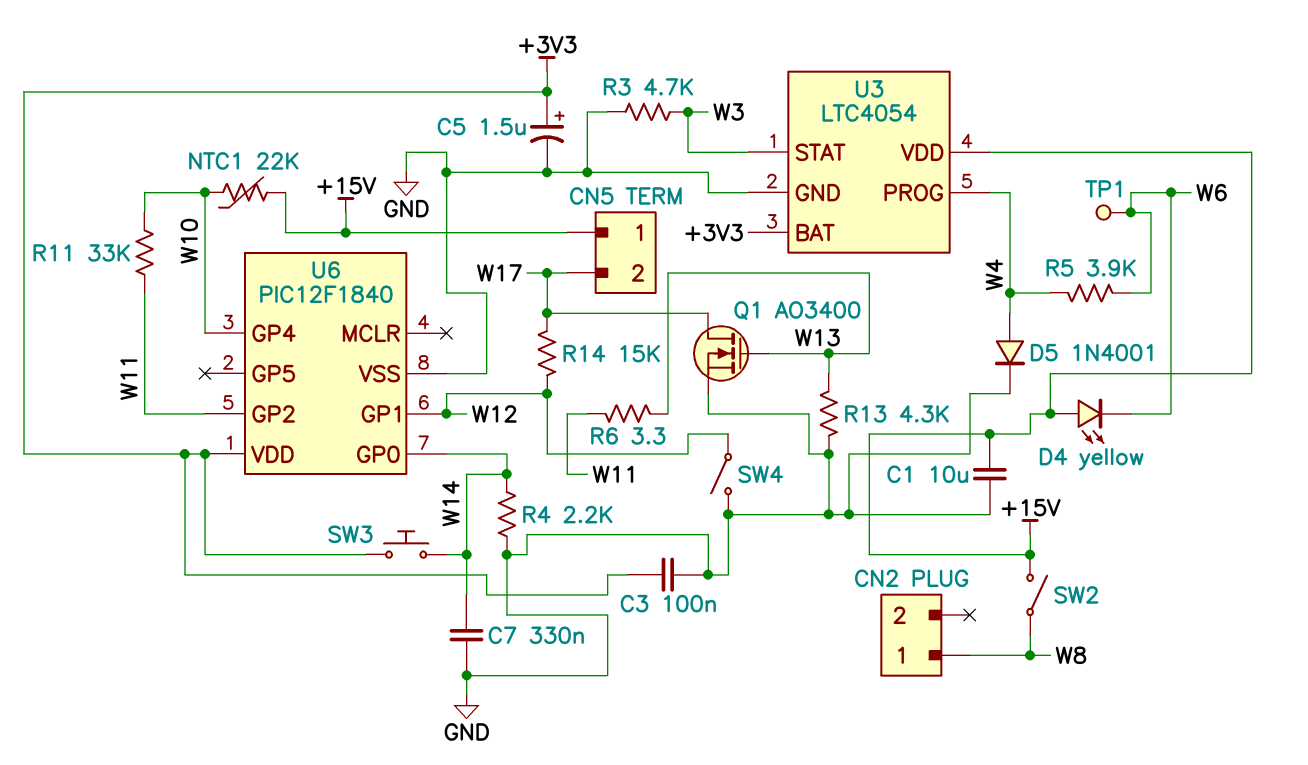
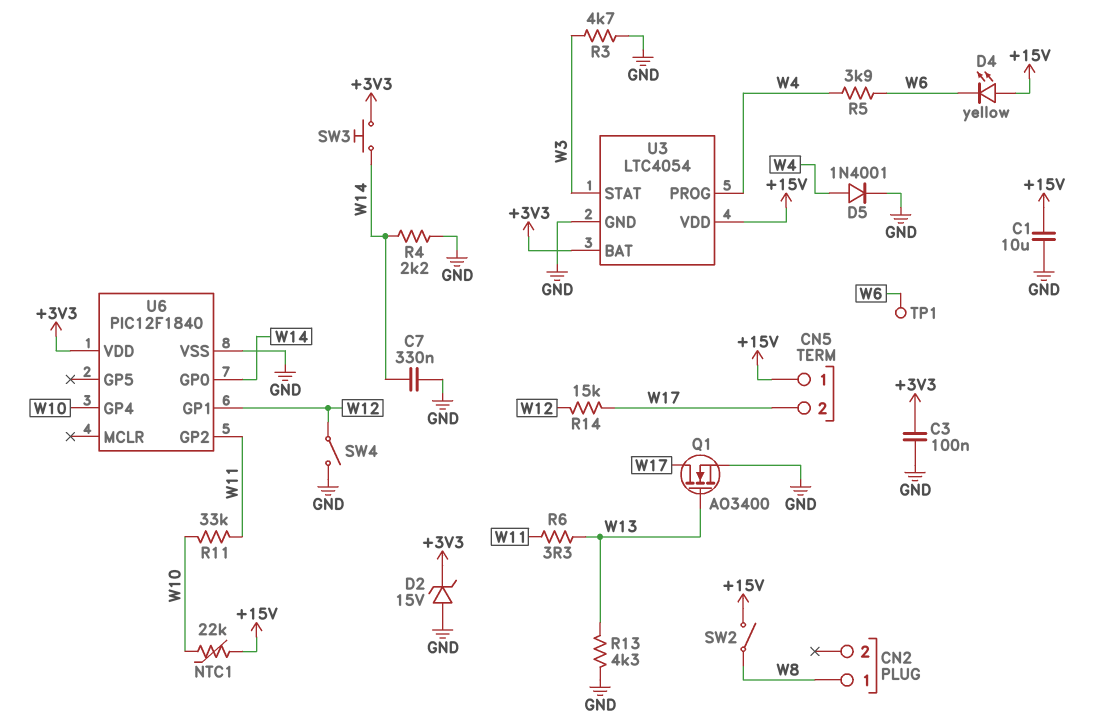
C5: 1.5uF (plus +3V3, minus GND) -> none
D2: none -> zener 15V (A GND, K +3V3)

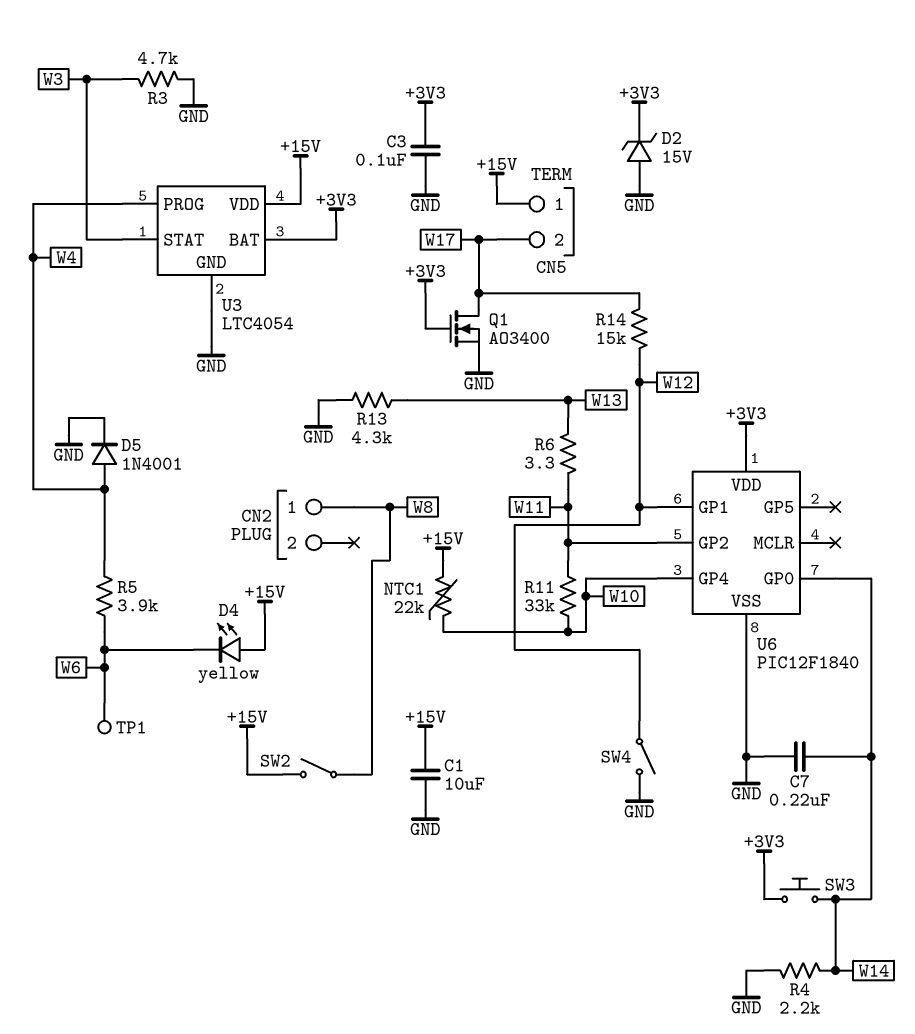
C7: 330nF (GND, W14) -> 220nF (GND, W14)
Q1: NMOS AO3400 (G W13, D W17, S GND) -> NMOS AO3400 (G +3V3, D W17, S GND)

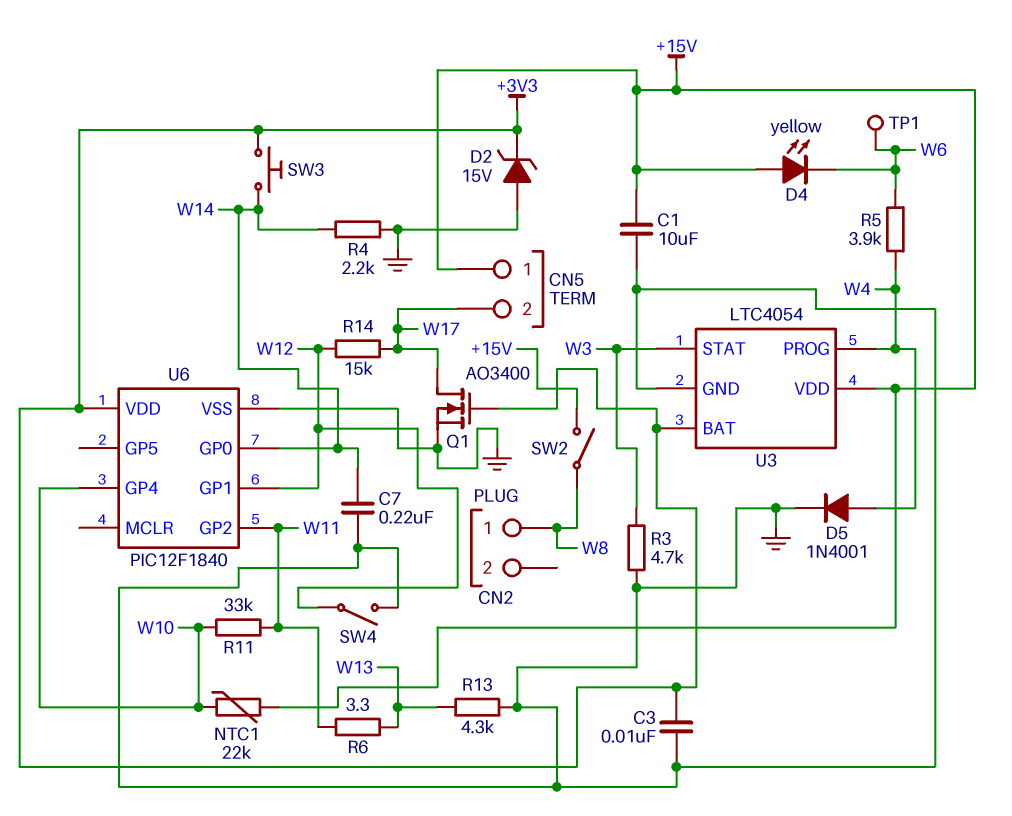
C3: 100nF (+3V3, GND) -> 10nF (+3V3, GND)

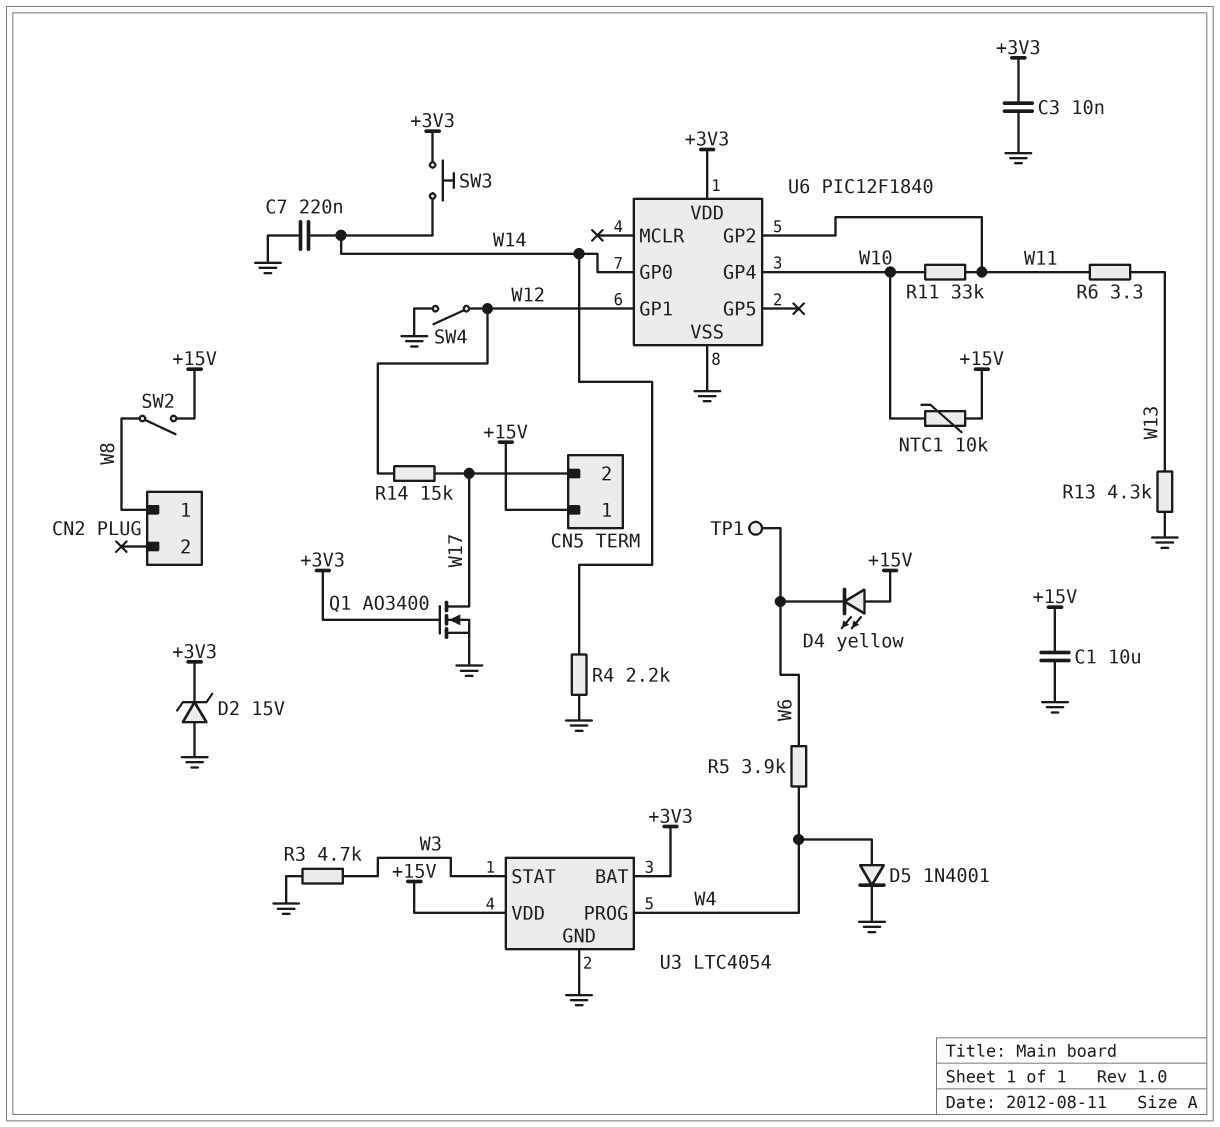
NTC1: 22k (+15V, W10) -> 10k (+15V, W10)

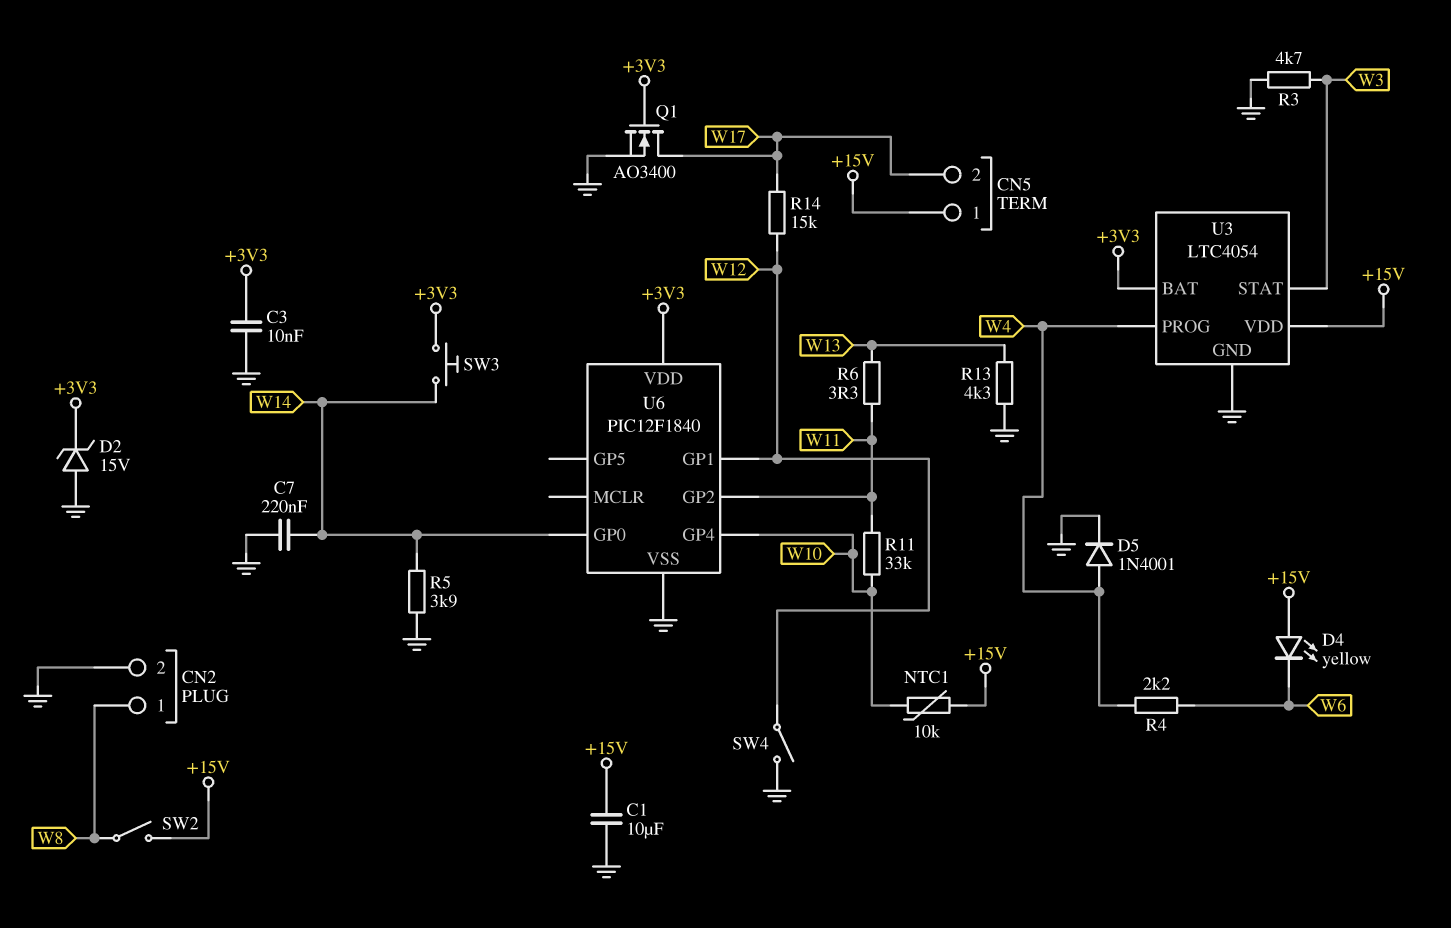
CN2 pin 2: none -> GND
R4: 2.2k (GND, W14) -> 2.2k (W4, W6)
R5: 3.9k (W4, W6) -> 3.9k (GND, W14)
TP1: test point (W6) -> none

